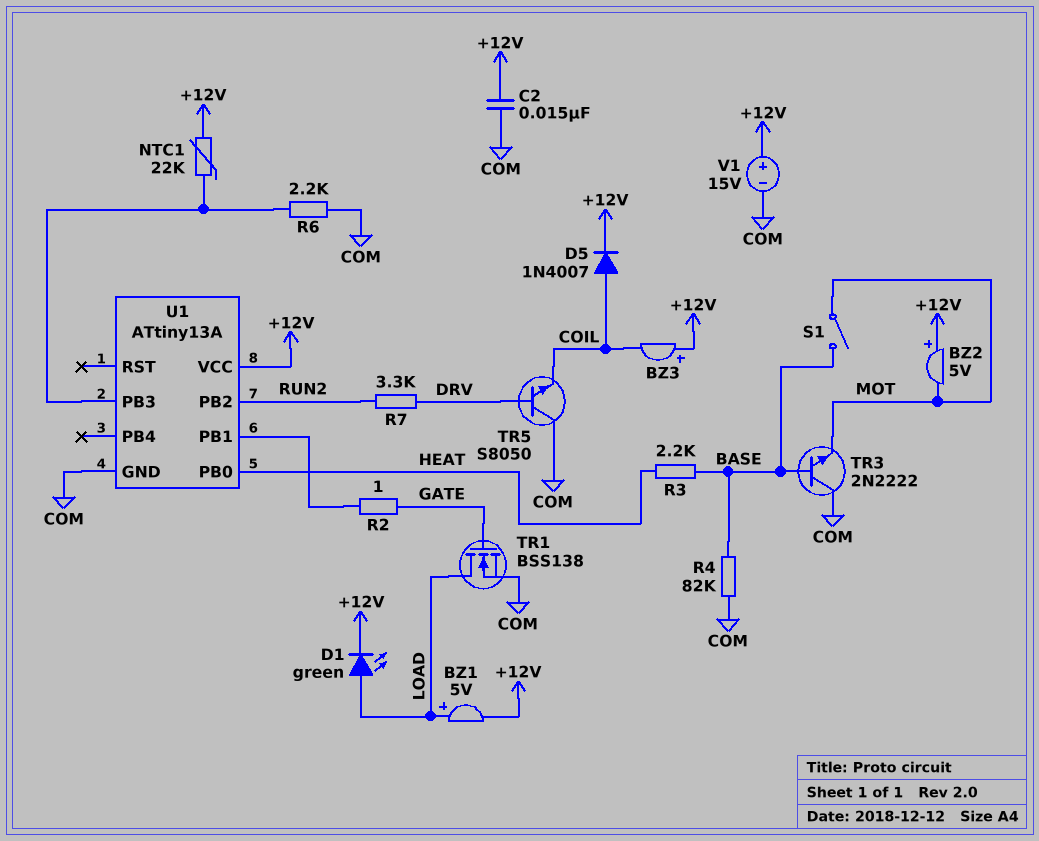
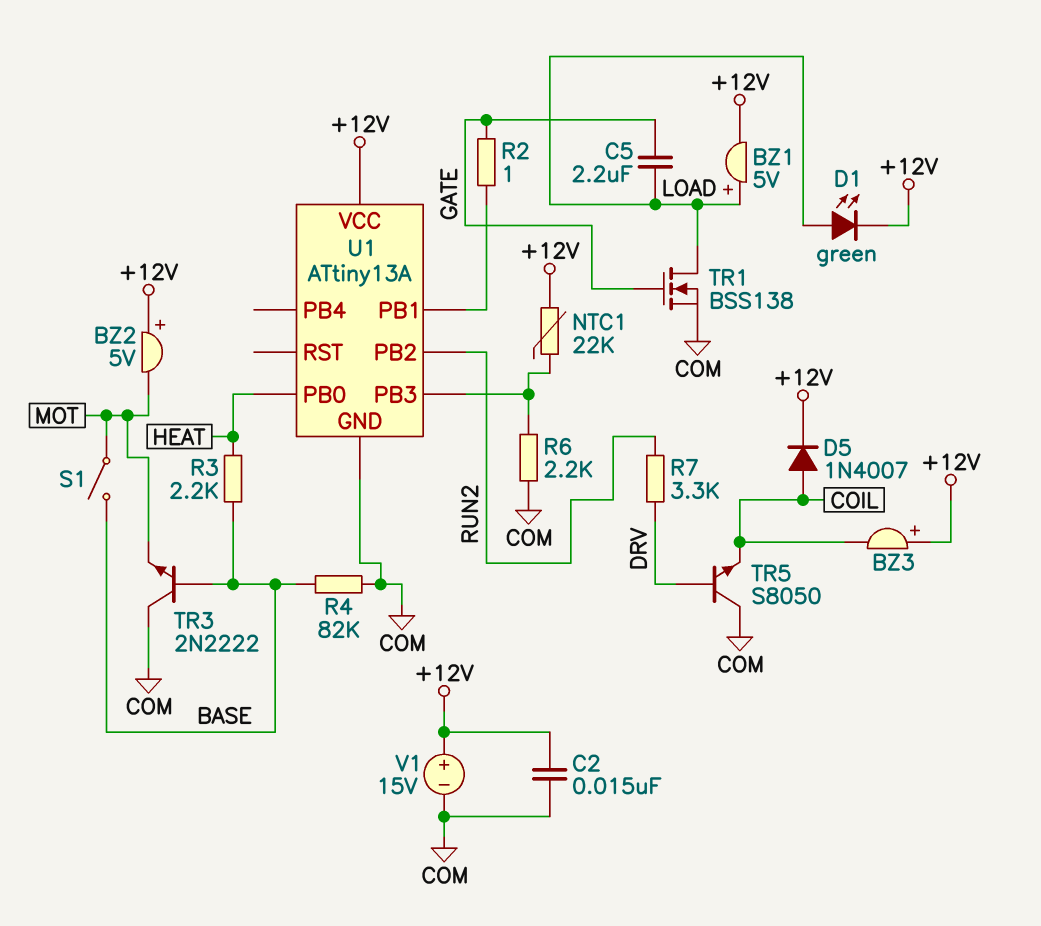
C5: none -> 2.2uF (GATE, LOAD)

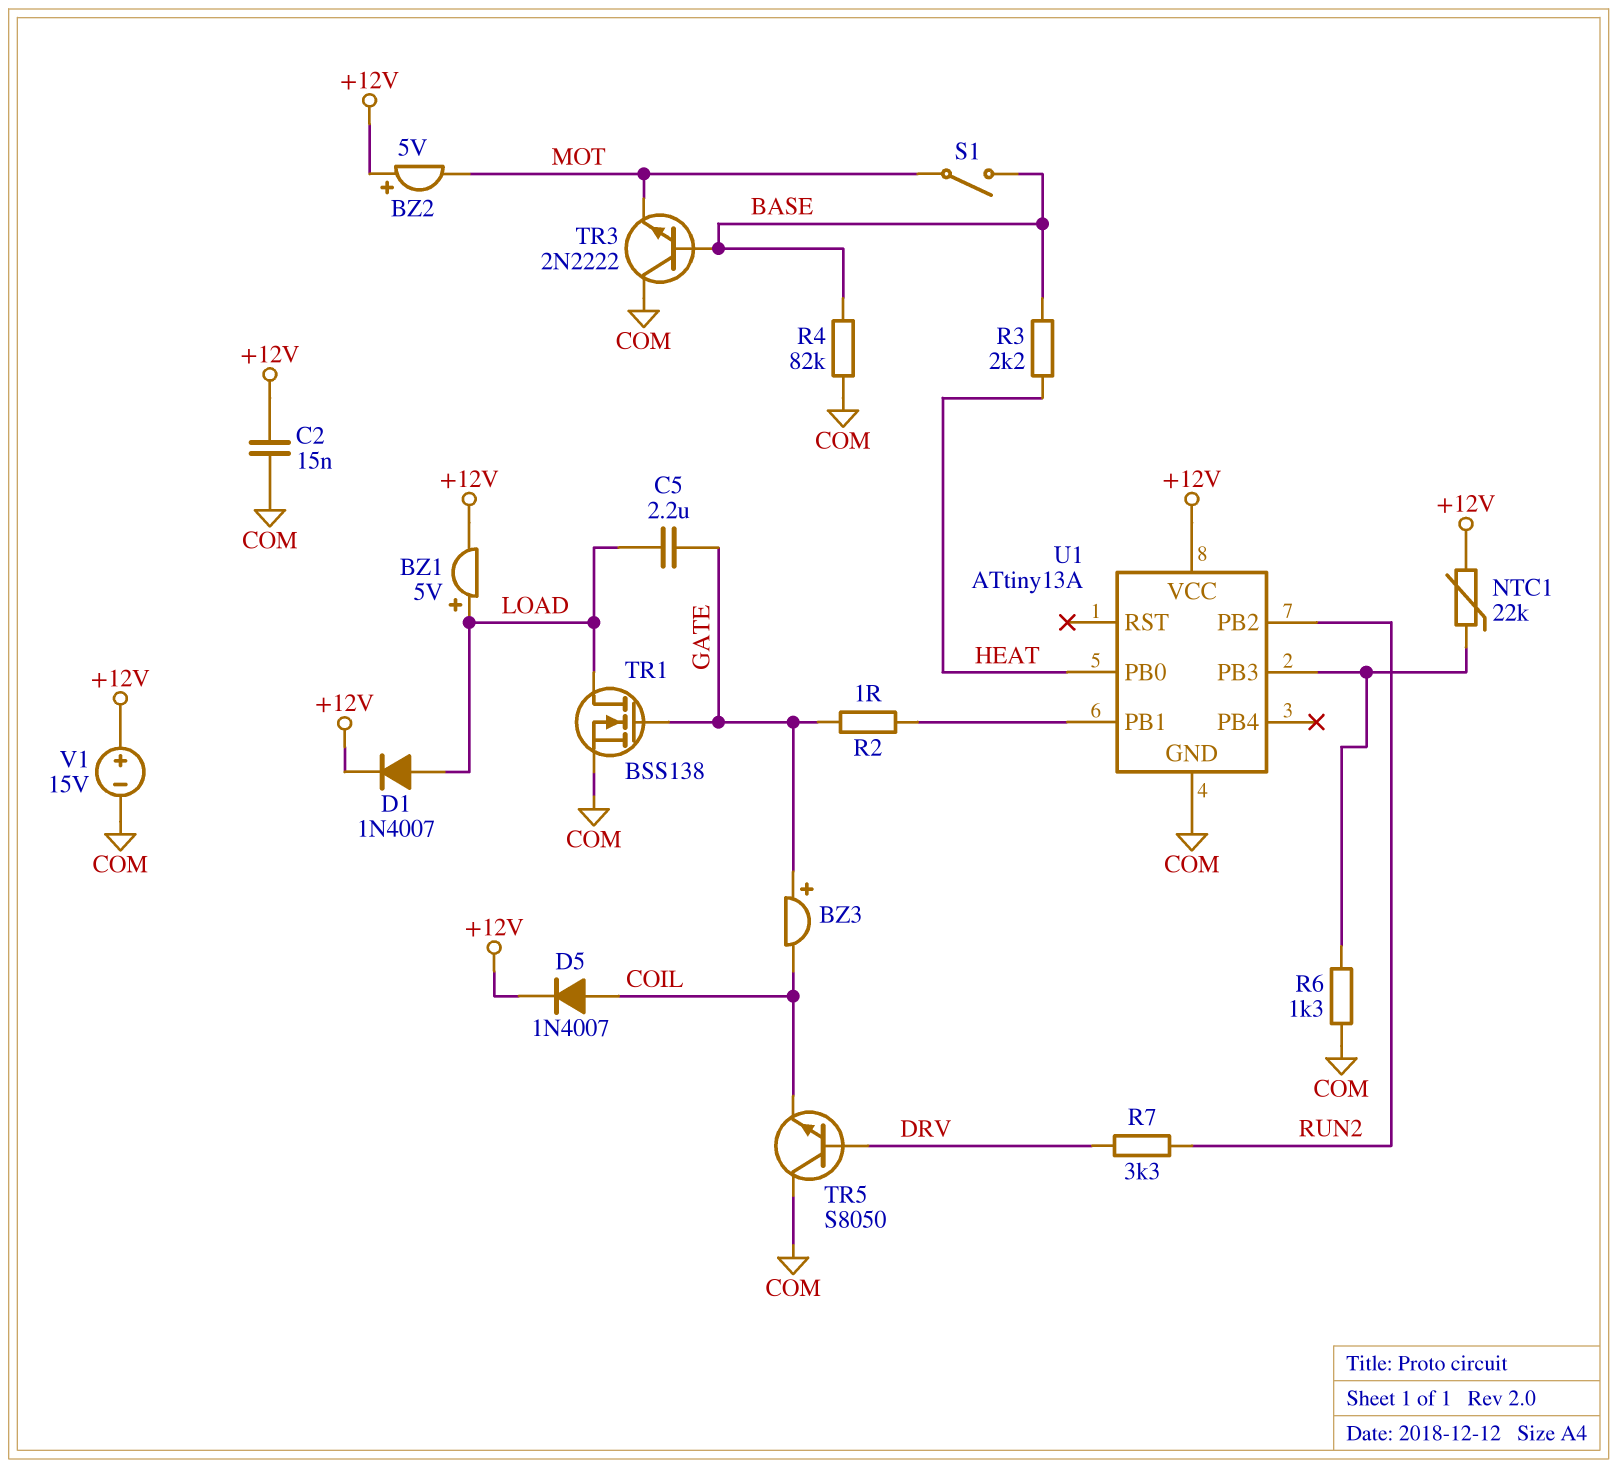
BZ3: buzzer (plus +12V, minus COIL) -> buzzer (plus GATE, minus COIL)
D1: LED green (A LOAD, K +12V) -> diode 1N4007 (A LOAD, K +12V)
R6: 2.2k (COM, U1/PB3) -> 1.3k (COM, U1/PB3)

